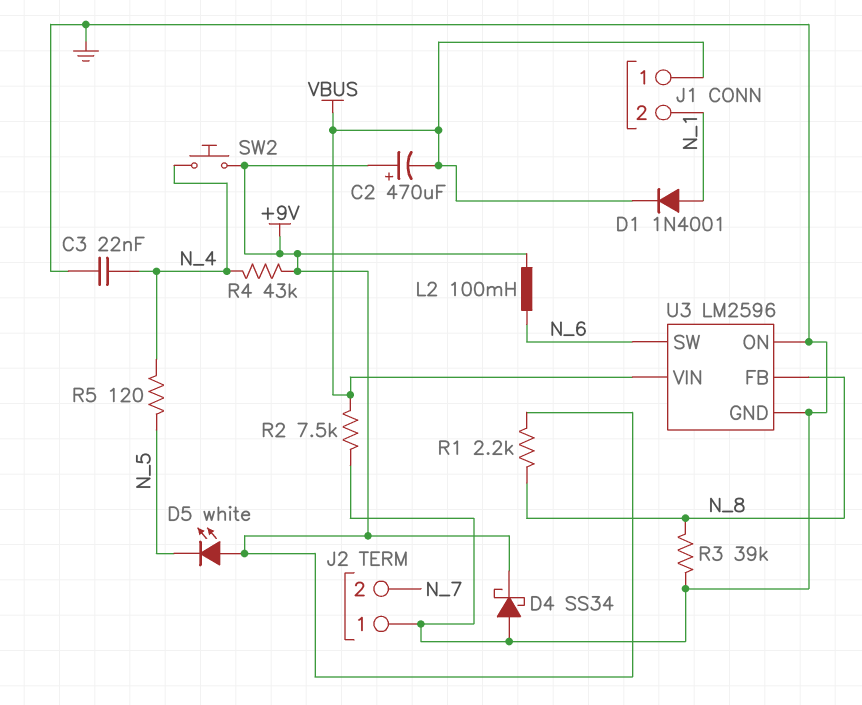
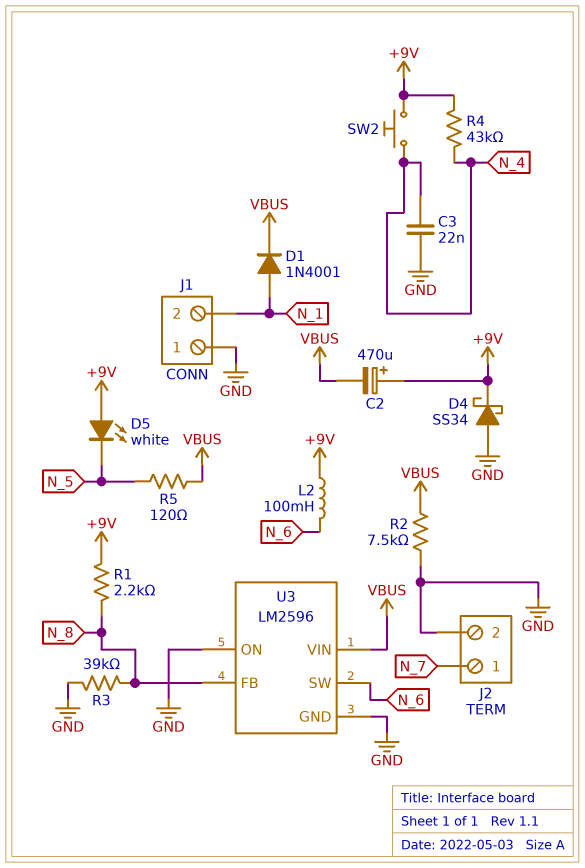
J1 pin 1: VBUS -> GND
J2 pin 1: GND -> N_7
J2 pin 2: N_7 -> GND
R5: 120 (N_4, N_5) -> 120 (N_5, VBUS)

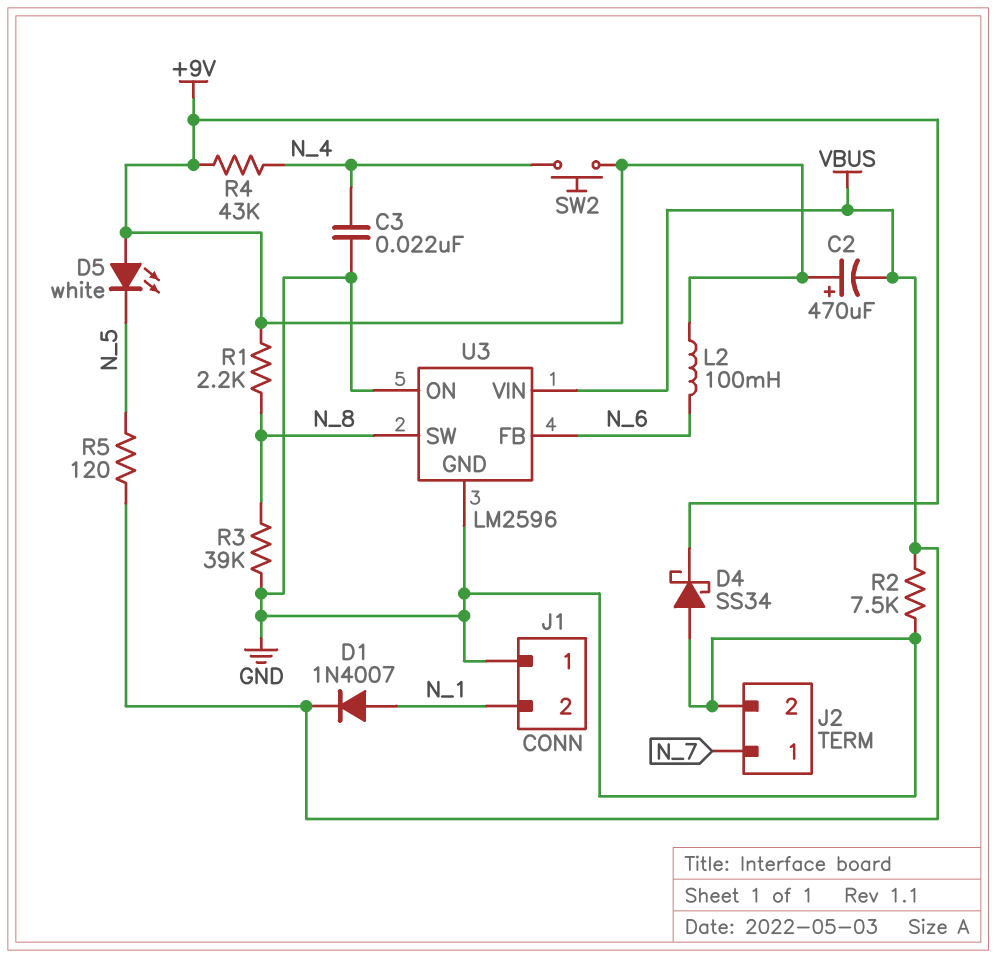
D1: diode 1N4001 (A N_1, K VBUS) -> diode 1N4007 (A N_1, K VBUS)
U3 pin FB: N_8 -> N_6
U3 pin SW: N_6 -> N_8

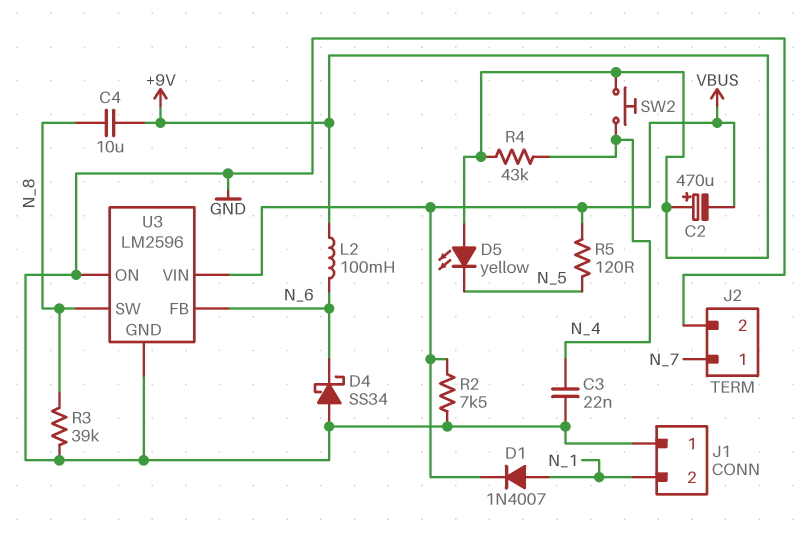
C4: none -> 10uF (+9V, N_8)
D4: schottky SS34 (A GND, K +9V) -> schottky SS34 (A GND, K N_6)
D5: LED white (A +9V, K N_5) -> LED yellow (A +9V, K N_5)
R1: 2.2k (+9V, N_8) -> none

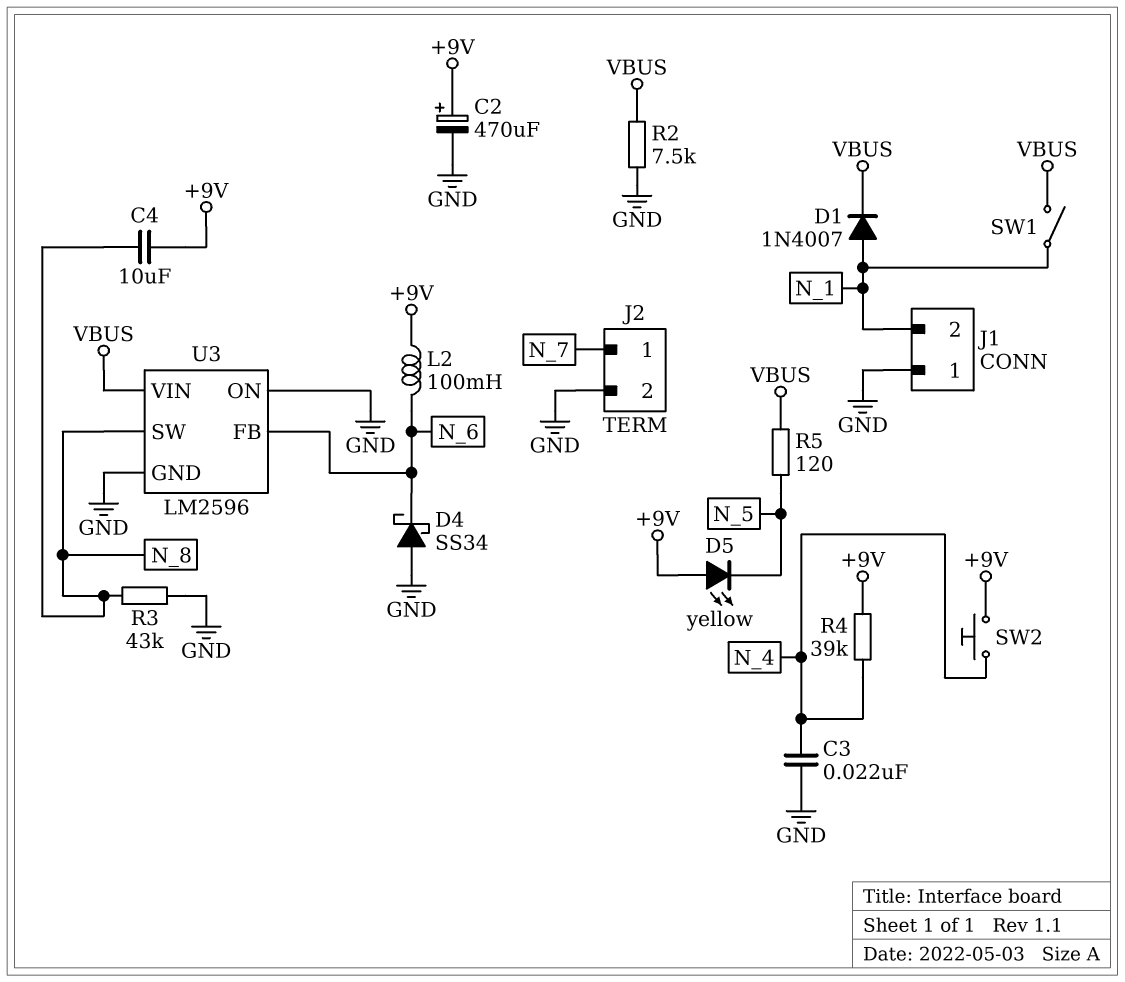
C2: 470uF (plus +9V, minus VBUS) -> 470uF (plus +9V, minus GND)
R3: 39k (GND, N_8) -> 43k (GND, N_8)
R4: 43k (+9V, N_4) -> 39k (+9V, N_4)
SW1: none -> switch (N_1, VBUS)

